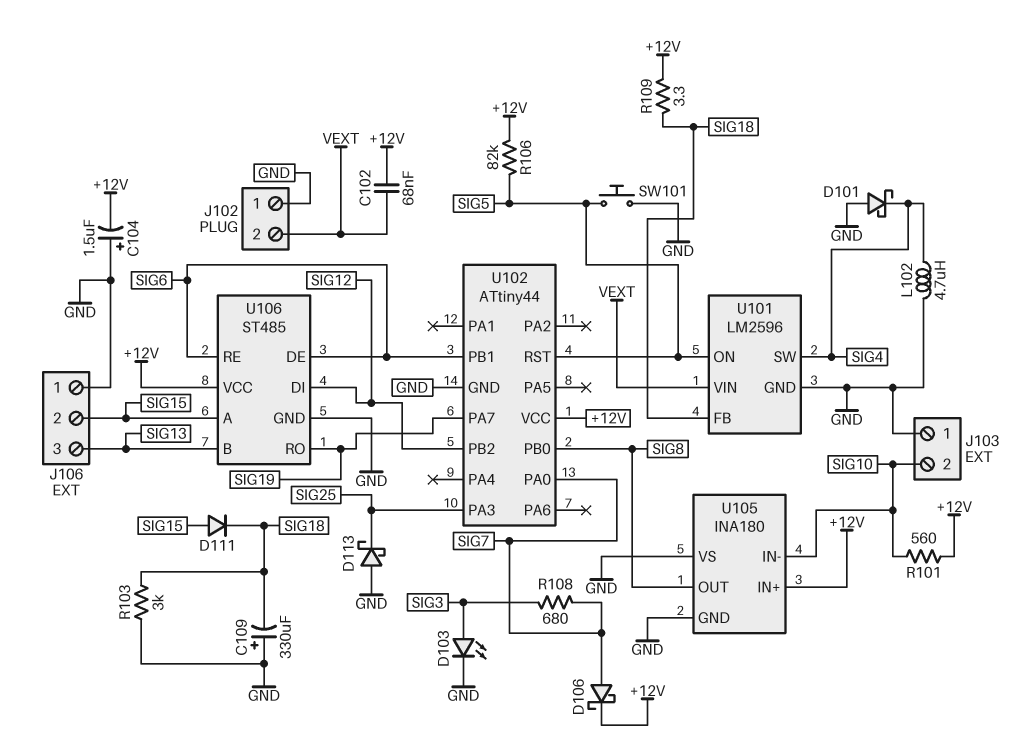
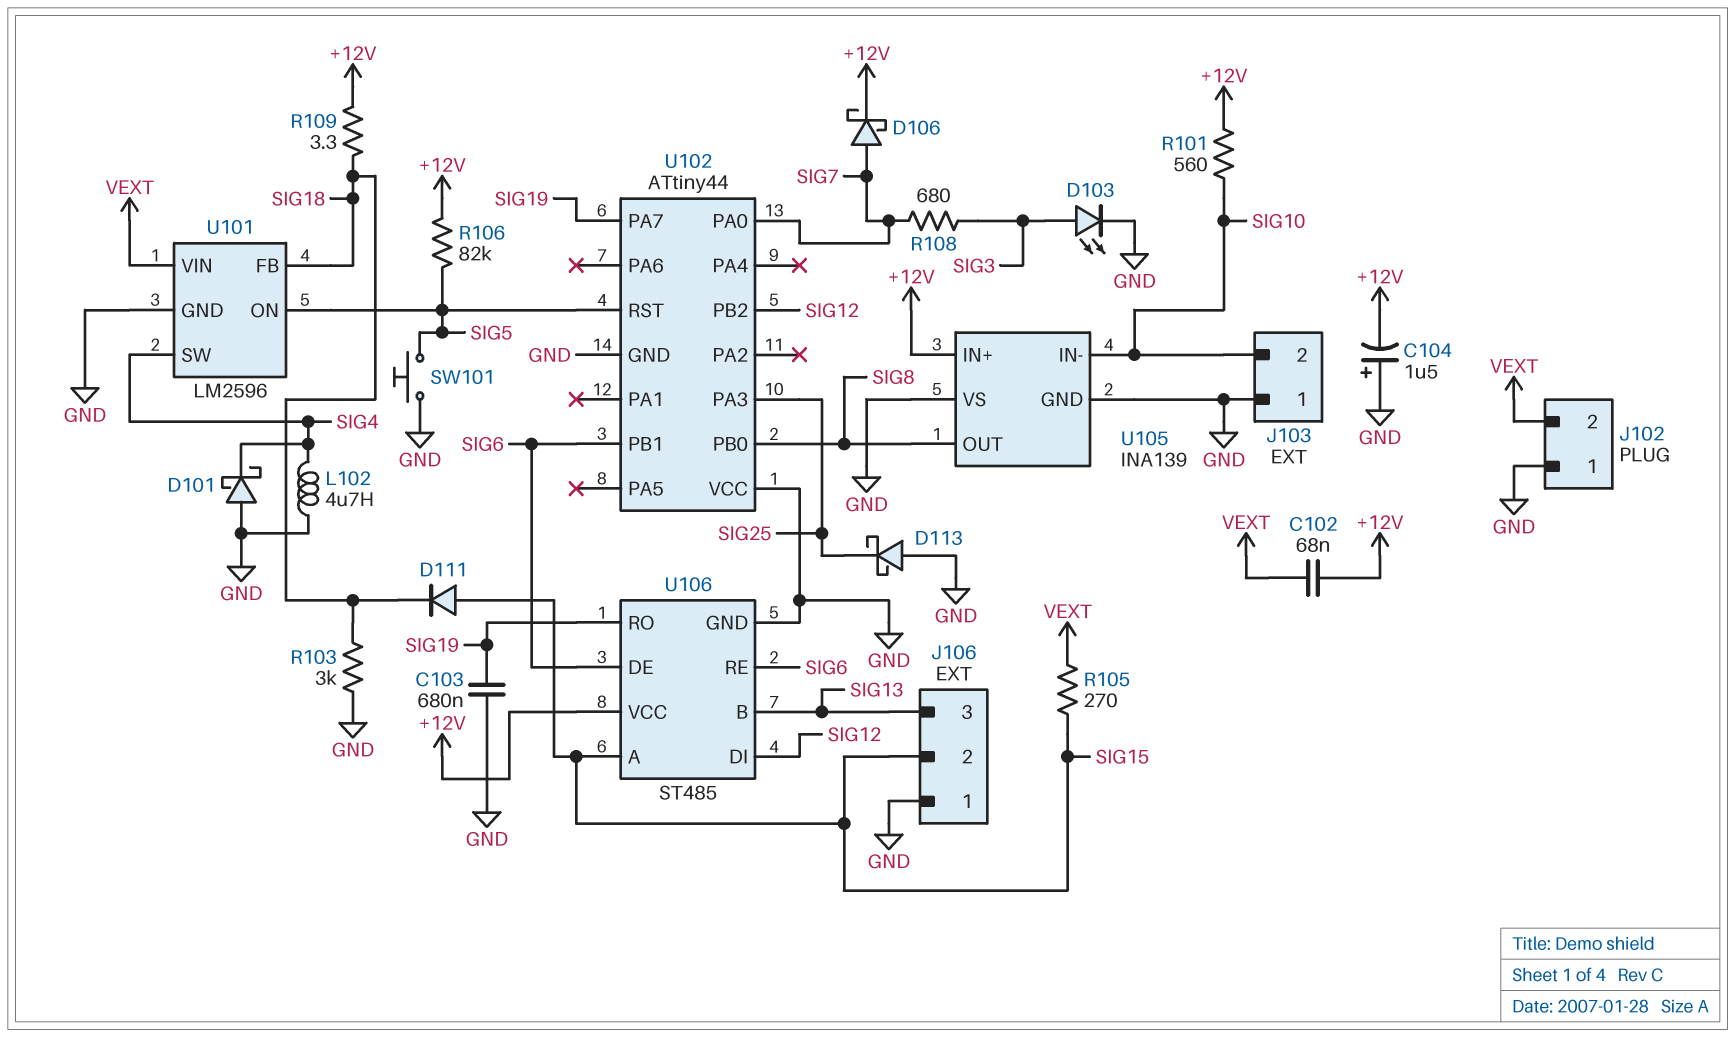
C103: none -> 680nF (GND, SIG19)
C109: 330uF (plus GND, minus SIG18) -> none
R105: none -> 270 (SIG15, VEXT)
U102 pin VCC: +12V -> GND
U105: INA180 -> INA139

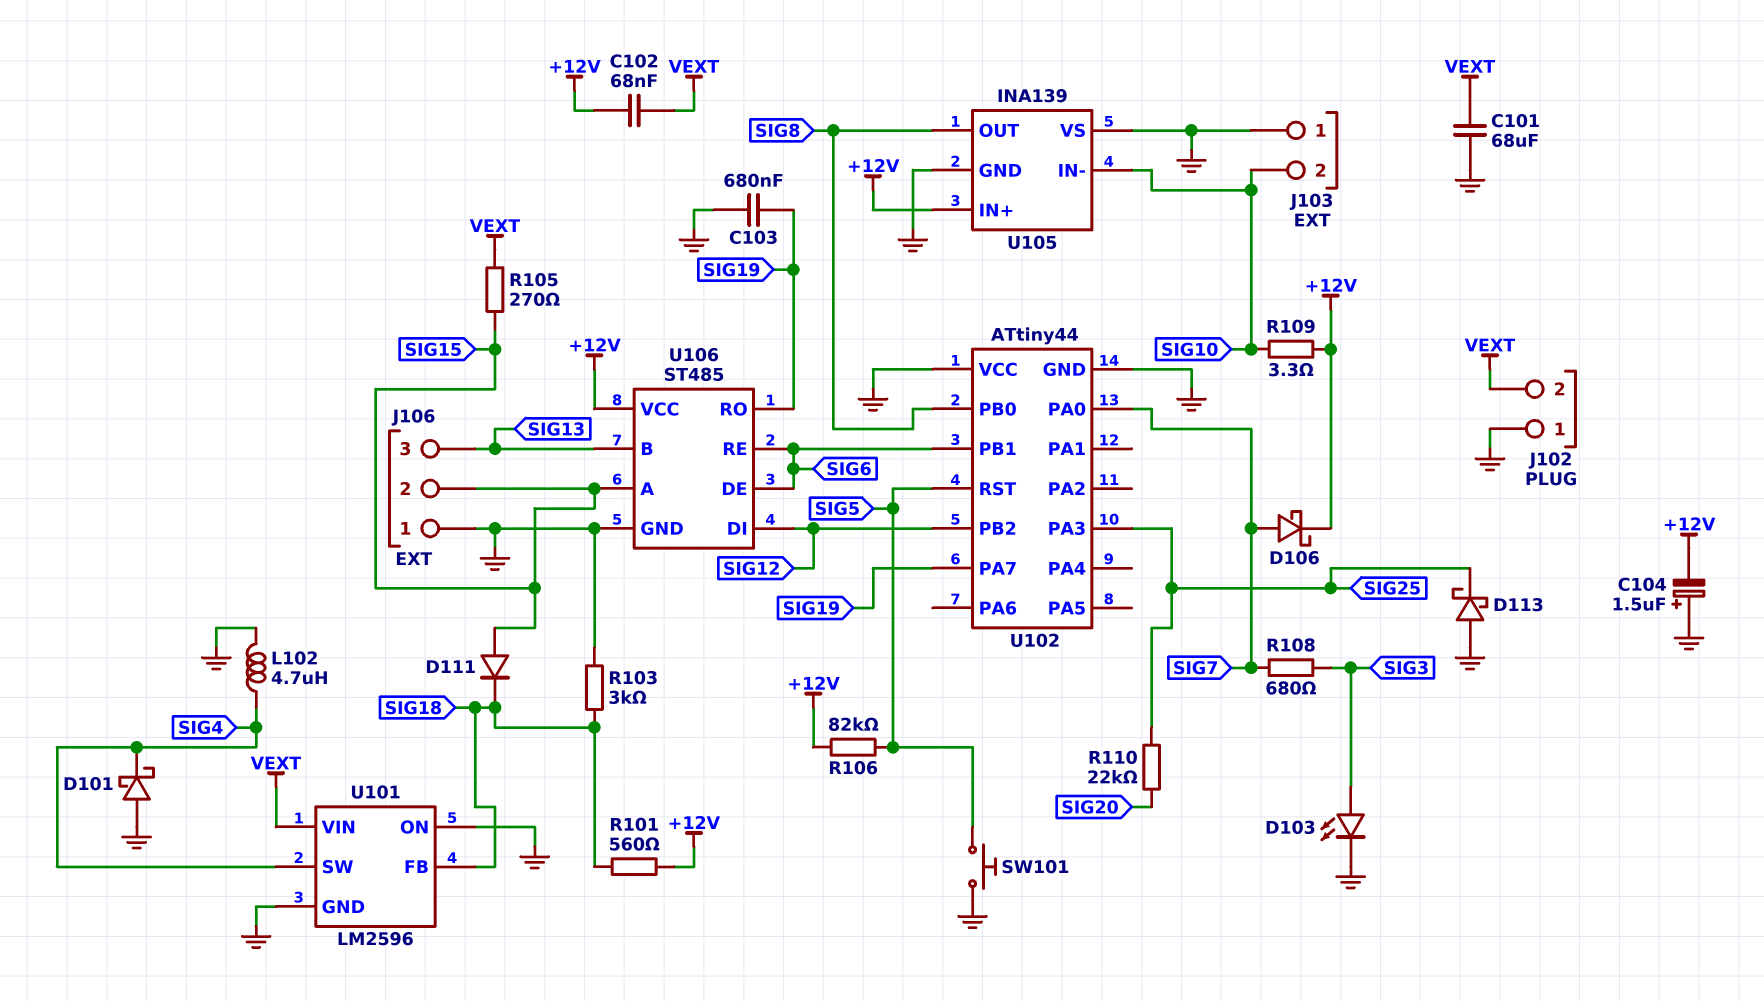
C101: none -> 68uF (GND, VEXT)
R101: 560 (+12V, SIG10) -> 560 (+12V, SIG18)
R109: 3.3 (+12V, SIG18) -> 3.3 (+12V, SIG10)
R110: none -> 22k (SIG20, SIG25)
U101 pin ON: SIG5 -> GND

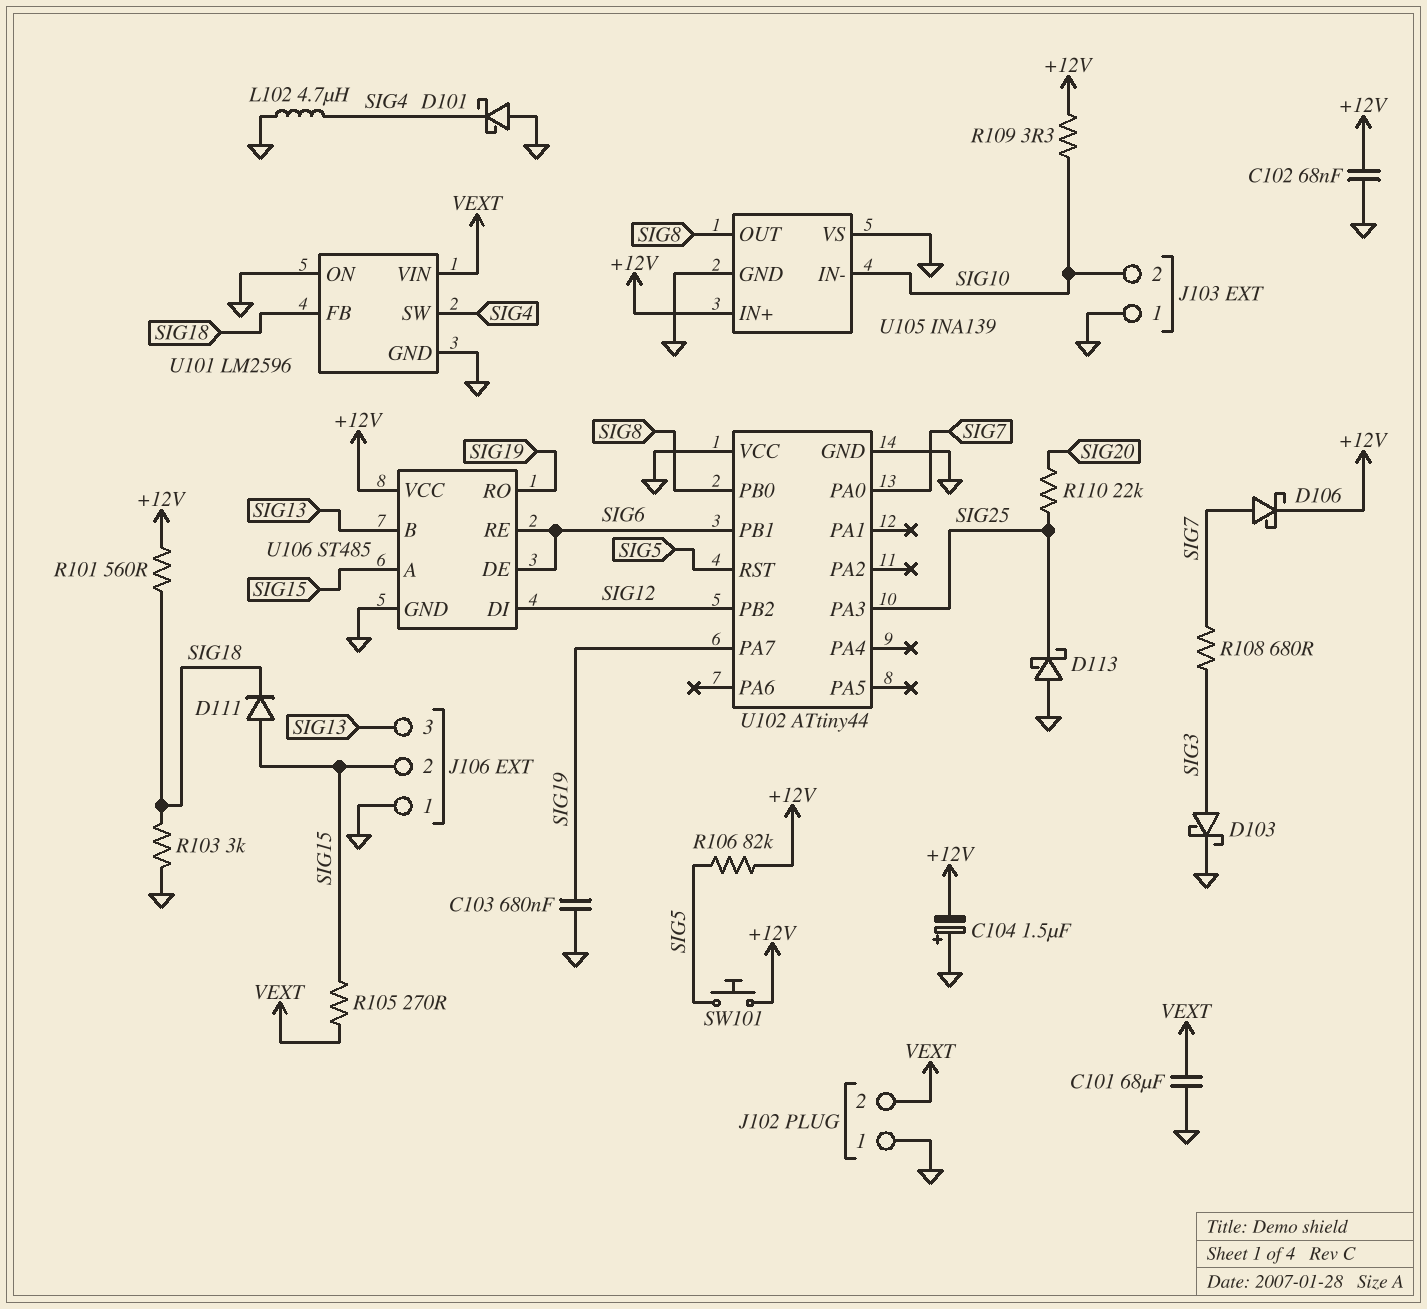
C102: 68nF (+12V, VEXT) -> 68nF (+12V, GND)
D103: LED (A SIG3, K GND) -> schottky (A SIG3, K GND)
SW101: button (GND, SIG5) -> button (+12V, SIG5)

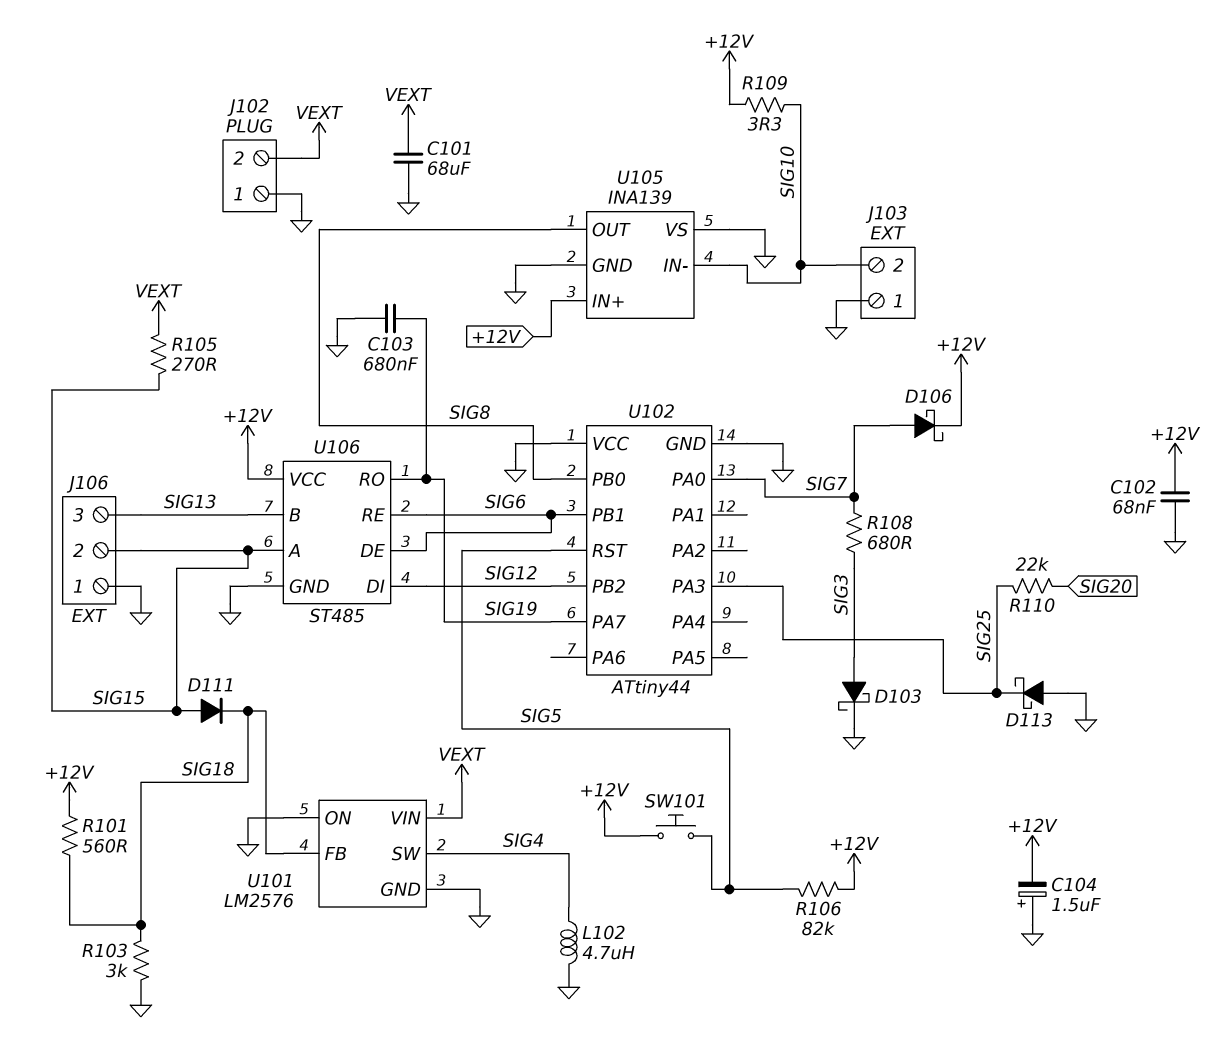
D101: schottky (A GND, K SIG4) -> none
U101: LM2596 -> LM2576

